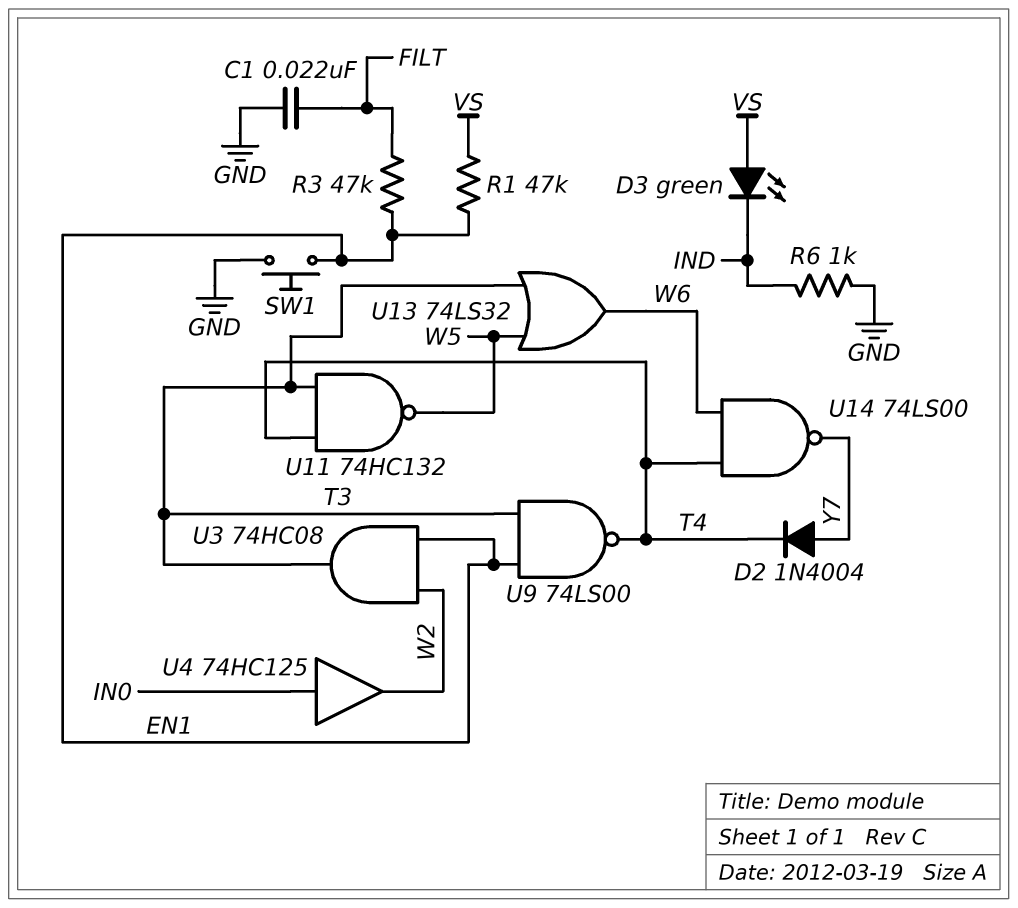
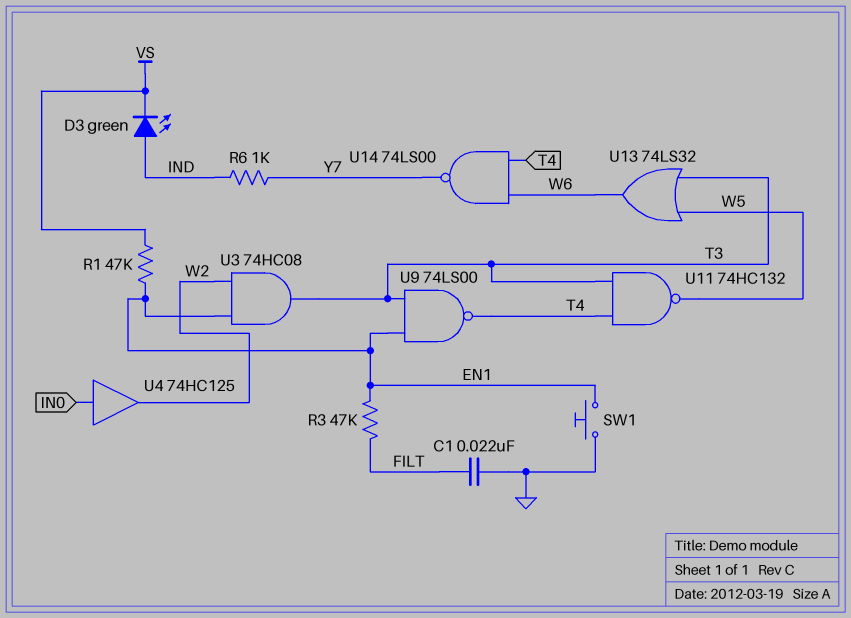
D2: diode 1N4004 (A Y7, K T4) -> none
D3: LED green (A VS, K IND) -> LED green (A IND, K VS)
R6: 1k (GND, IND) -> 1k (IND, Y7)

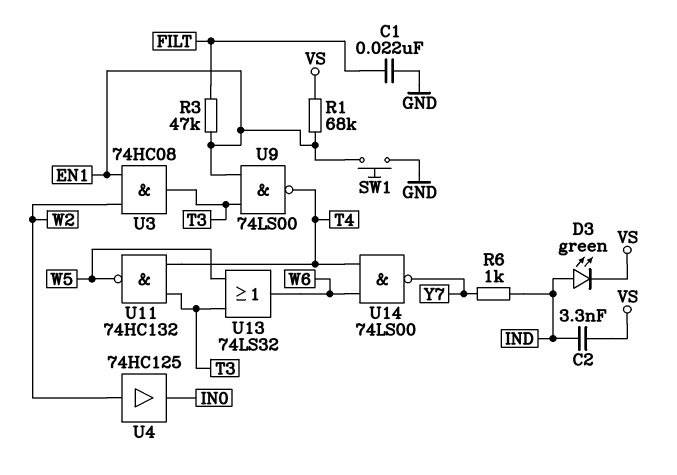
C2: none -> 3.3nF (IND, VS)
R1: 47k (EN1, VS) -> 68k (EN1, VS)
U4: buffer 74HC125 (in IN0, out W2) -> buffer 74HC125 (in W2, out IN0)

